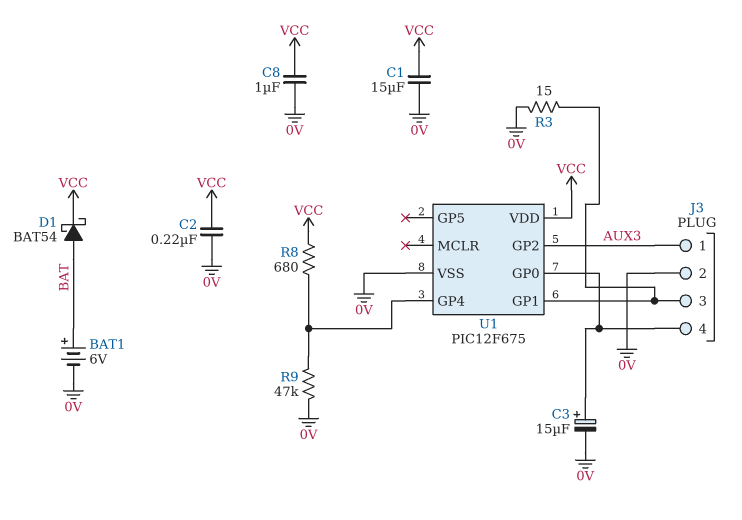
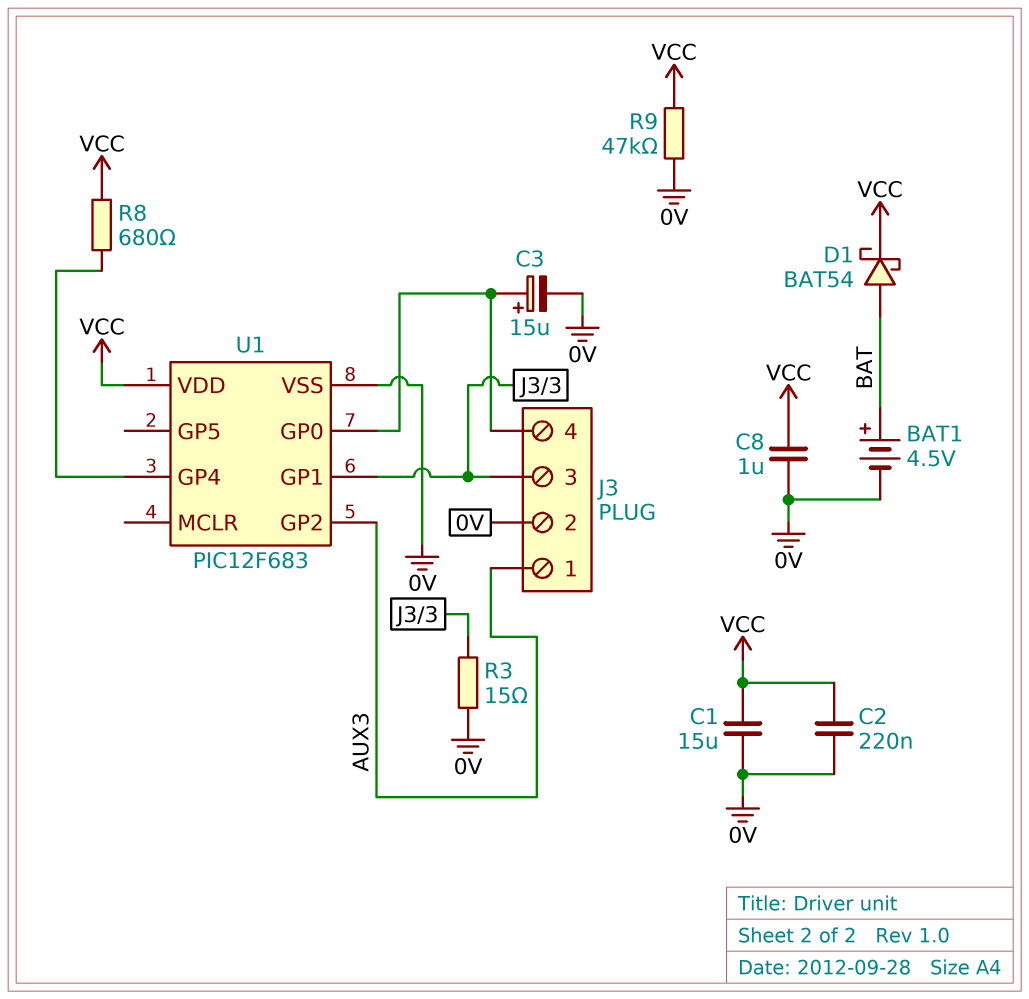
BAT1: 6V (plus BAT, minus 0V) -> 4.5V (plus BAT, minus 0V)
R9: 47k (0V, U1/GP4) -> 47k (0V, VCC)
U1: PIC12F675 -> PIC12F683

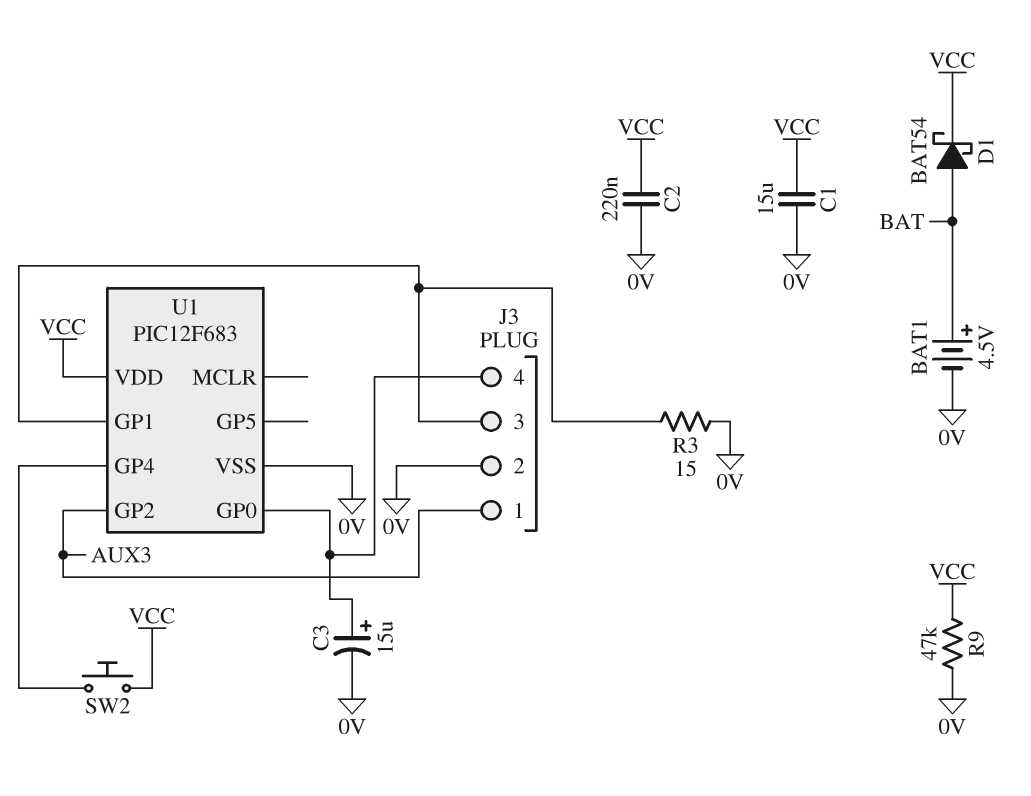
C8: 1uF (0V, VCC) -> none
R8: 680 (U1/GP4, VCC) -> none
SW2: none -> button (U1/GP4, VCC)

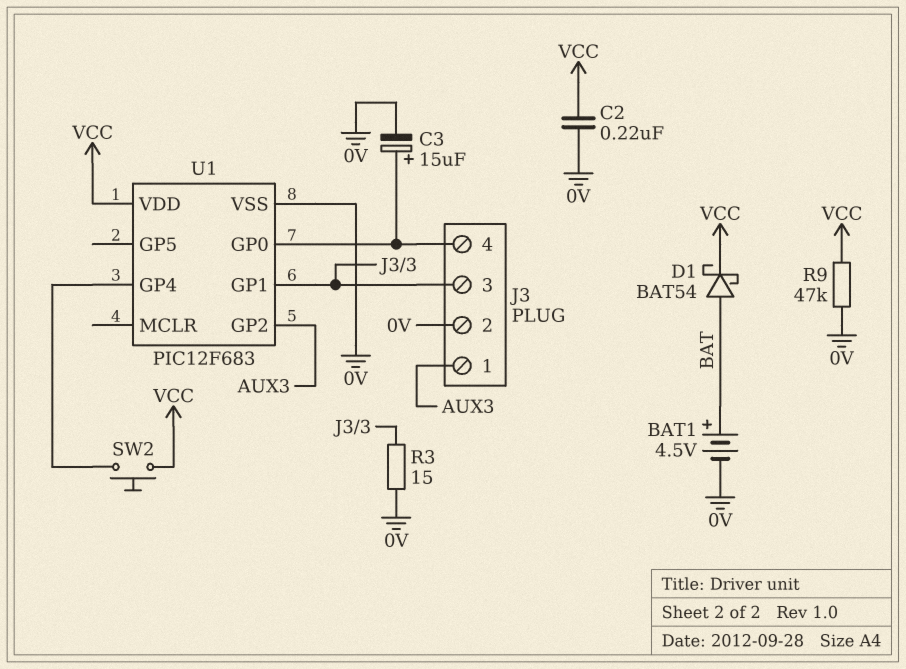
C1: 15uF (0V, VCC) -> none

